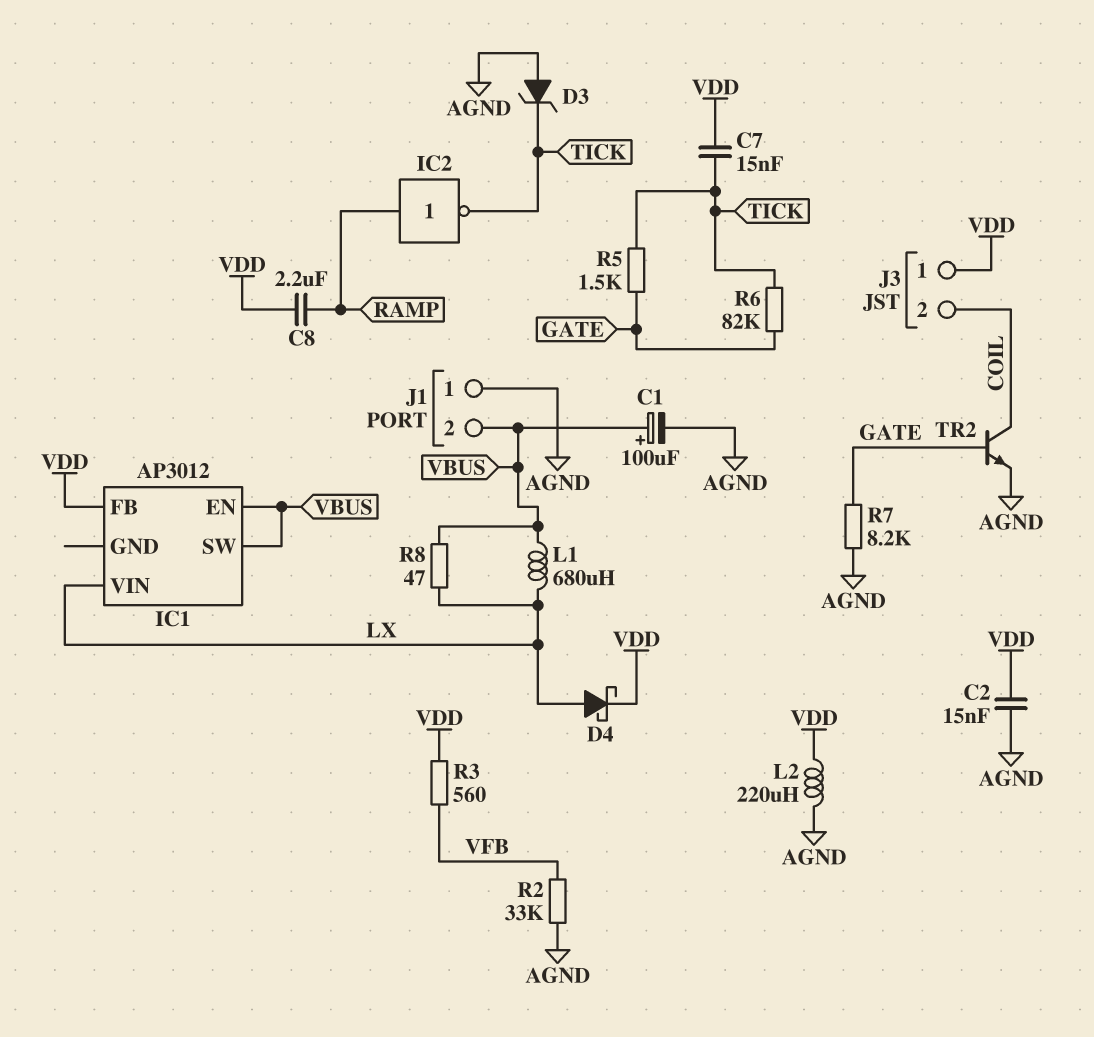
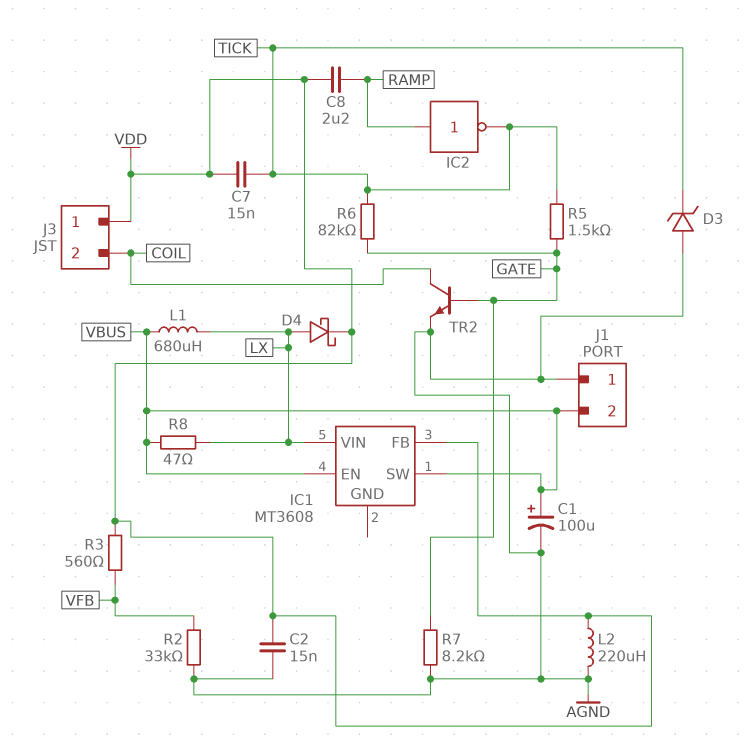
IC1: AP3012 -> MT3608

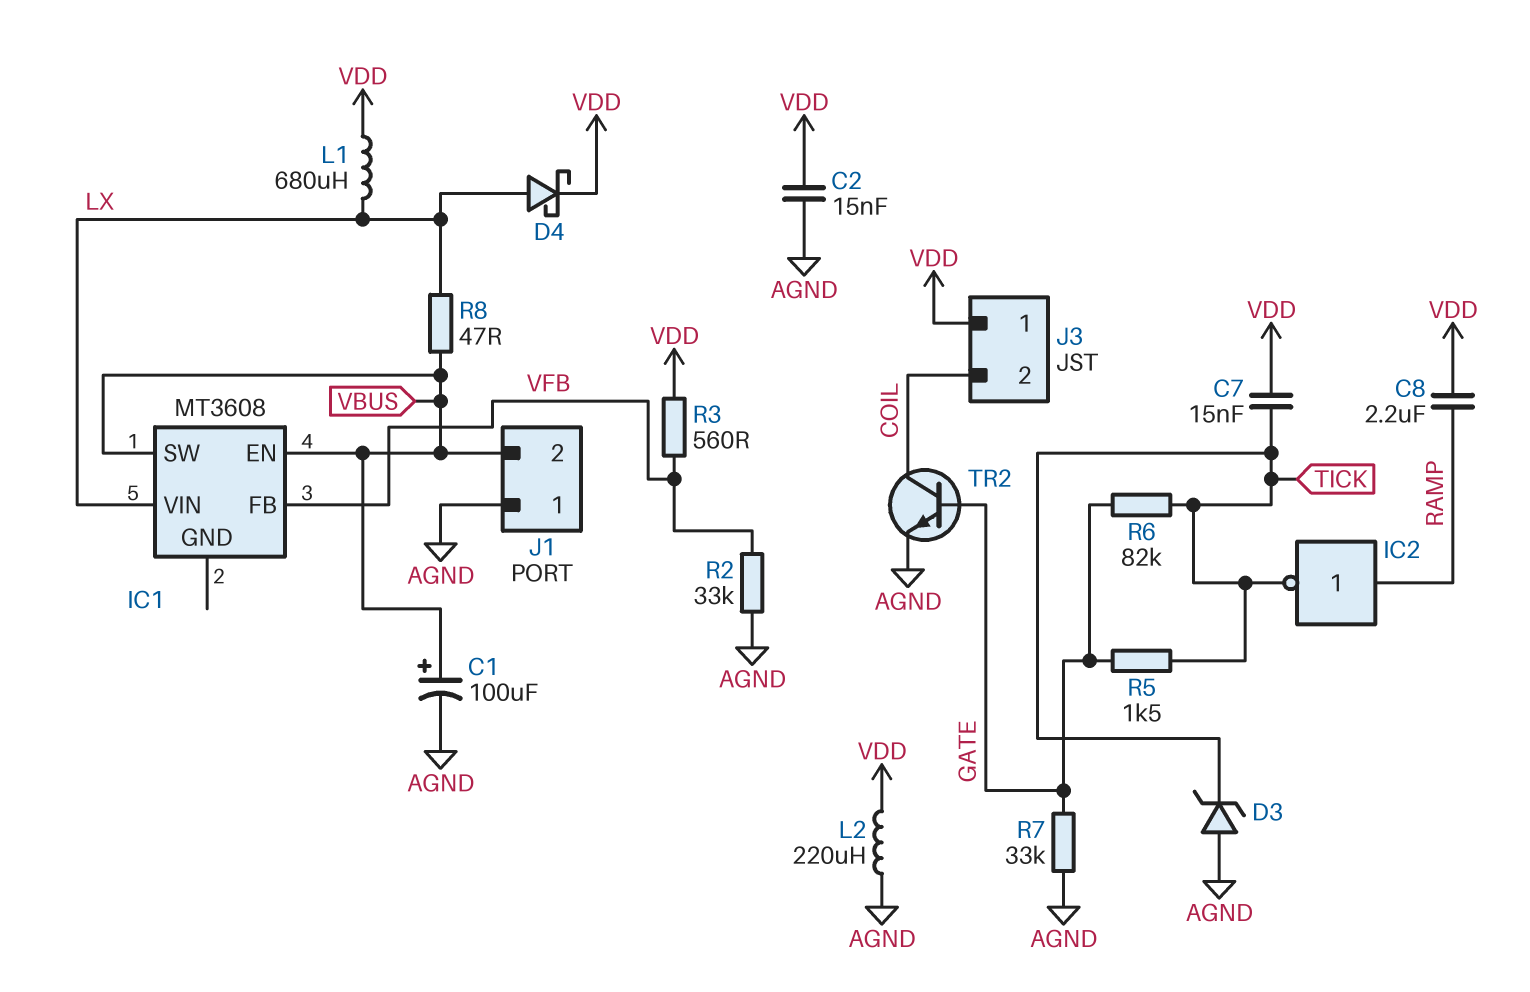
IC1 pin FB: VDD -> VFB
L1: 680uH (LX, VBUS) -> 680uH (LX, VDD)
R7: 8.2k (AGND, GATE) -> 33k (AGND, GATE)

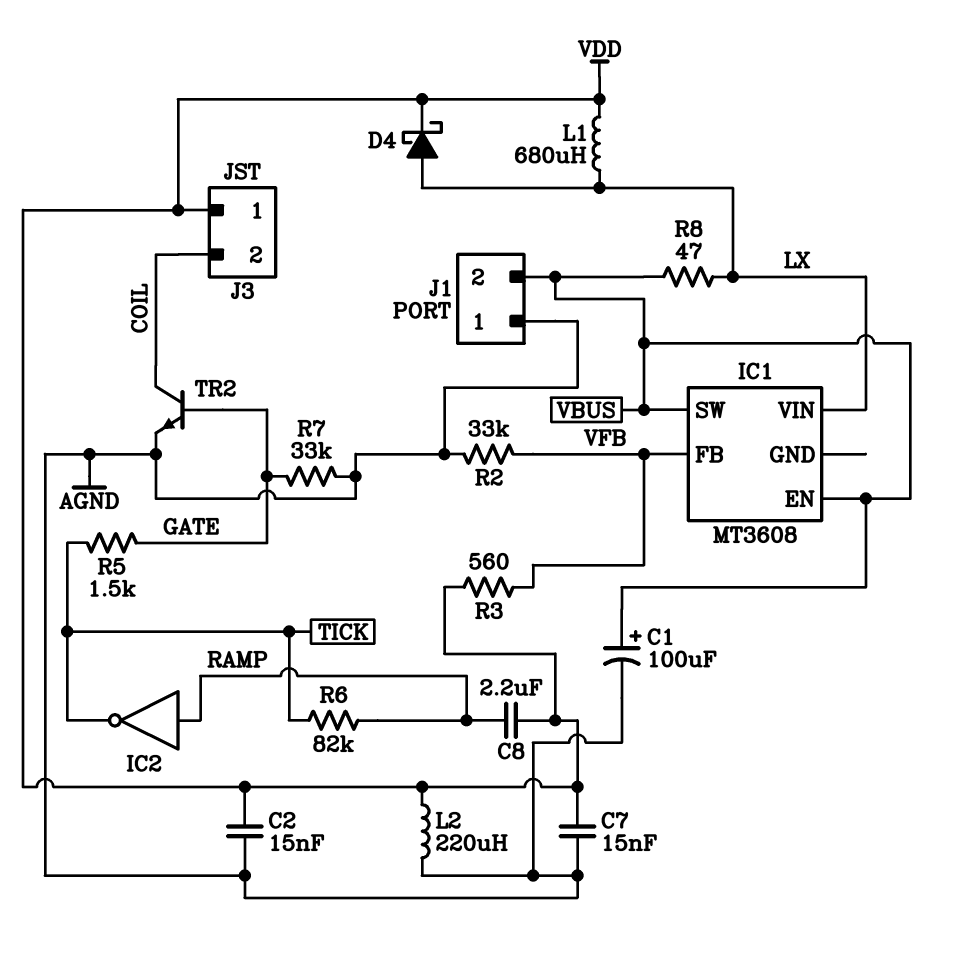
C7: 15nF (TICK, VDD) -> 15nF (AGND, VDD)
D3: zener (A AGND, K TICK) -> none
R6: 82k (GATE, TICK) -> 82k (RAMP, TICK)

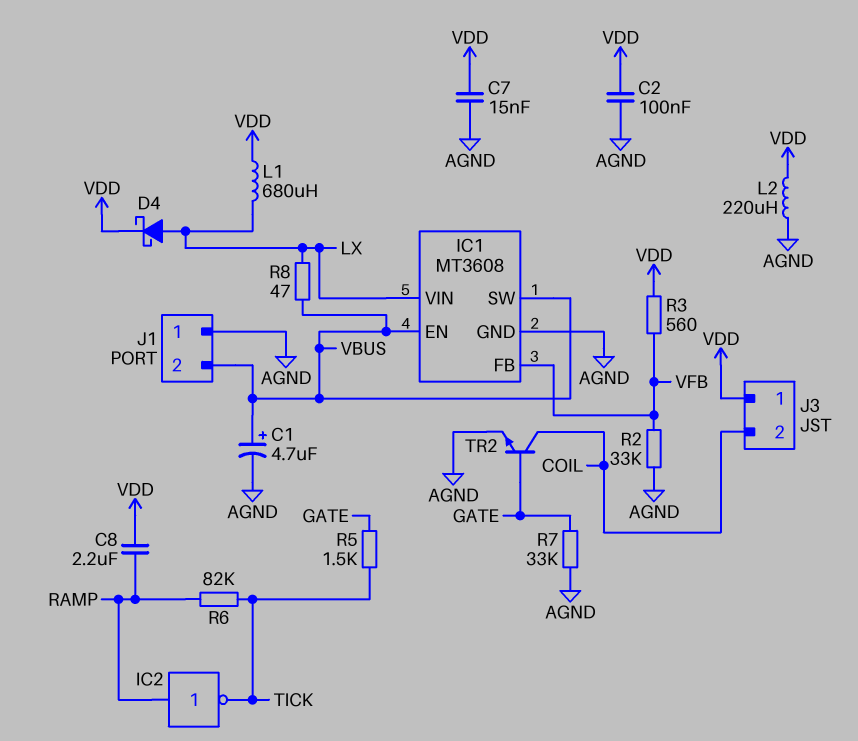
C1: 100uF (plus VBUS, minus AGND) -> 4.7uF (plus VBUS, minus AGND)
C2: 15nF (AGND, VDD) -> 100nF (AGND, VDD)
IC1 pin GND: none -> AGND

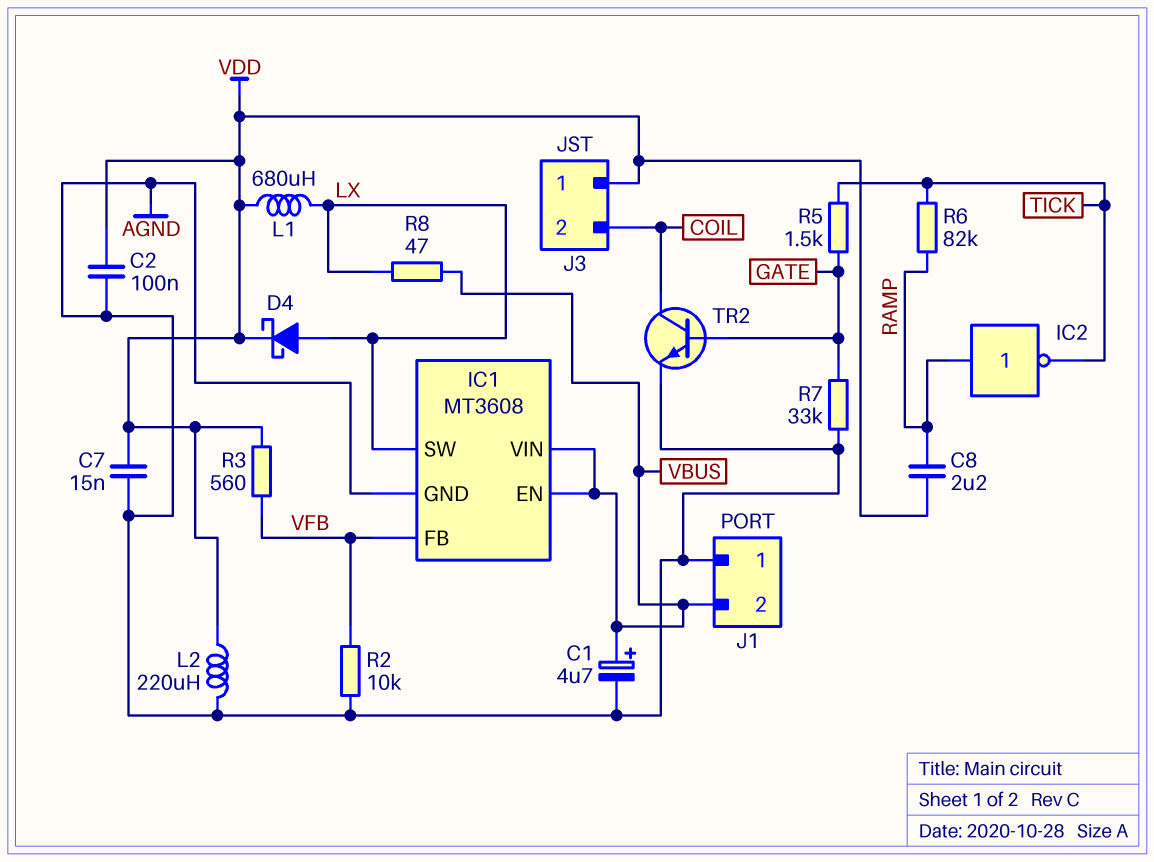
IC1 pin SW: VBUS -> LX
IC1 pin VIN: LX -> VBUS
R2: 33k (AGND, VFB) -> 10k (AGND, VFB)

